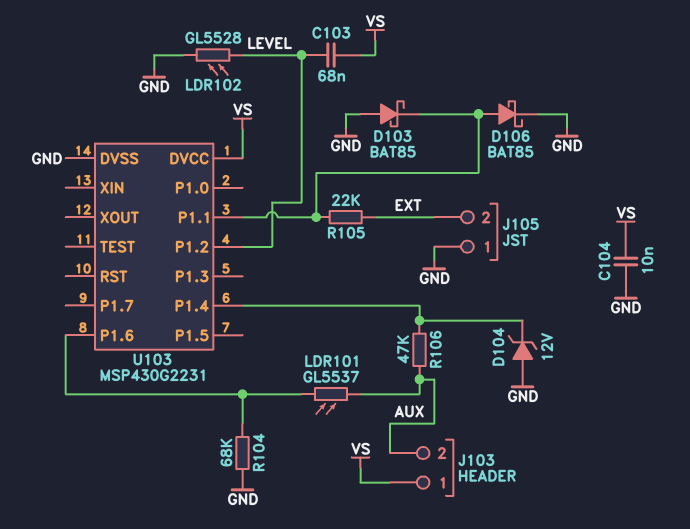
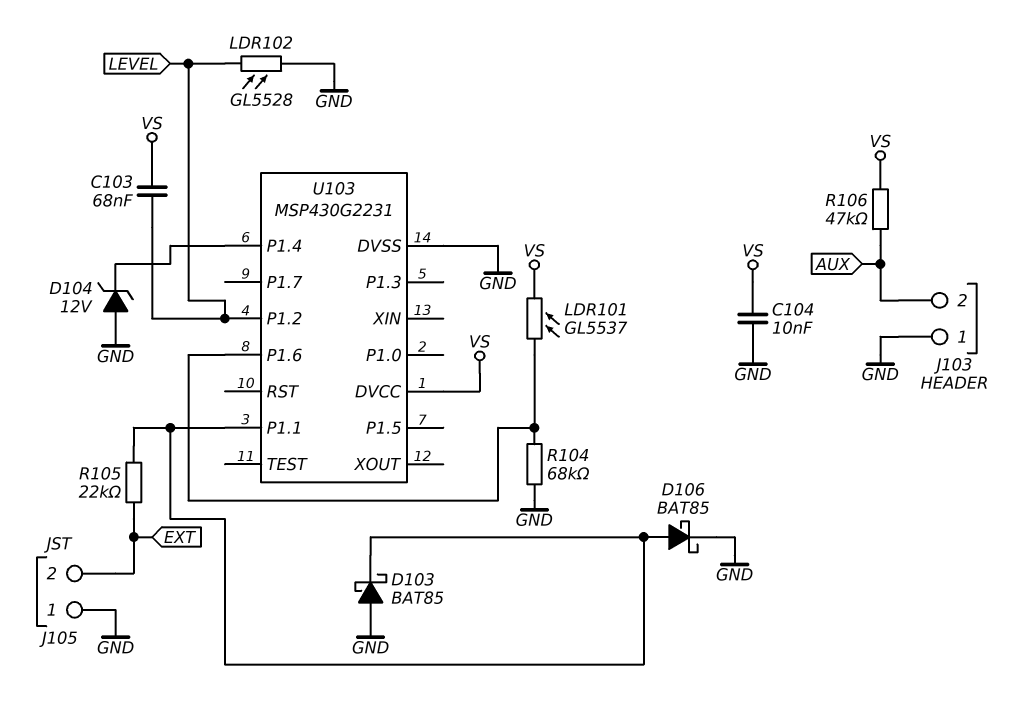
J103 pin 1: VS -> GND
LDR101: GL5537 (AUX, U103/P1.6) -> GL5537 (U103/P1.6, VS)
R106: 47k (AUX, U103/P1.4) -> 47k (AUX, VS)

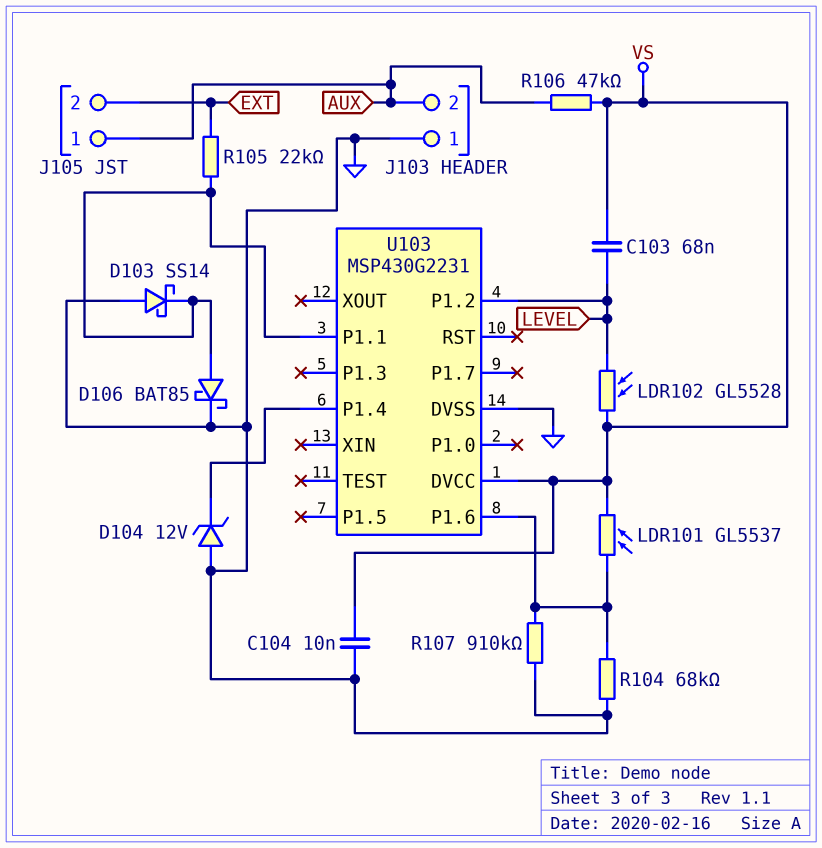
D103: schottky BAT85 (A GND, K U103/P1.1) -> schottky SS14 (A GND, K U103/P1.1)
J105 pin 1: GND -> AUX
LDR102: GL5528 (GND, LEVEL) -> GL5528 (LEVEL, VS)
R107: none -> 910k (GND, U103/P1.6)

